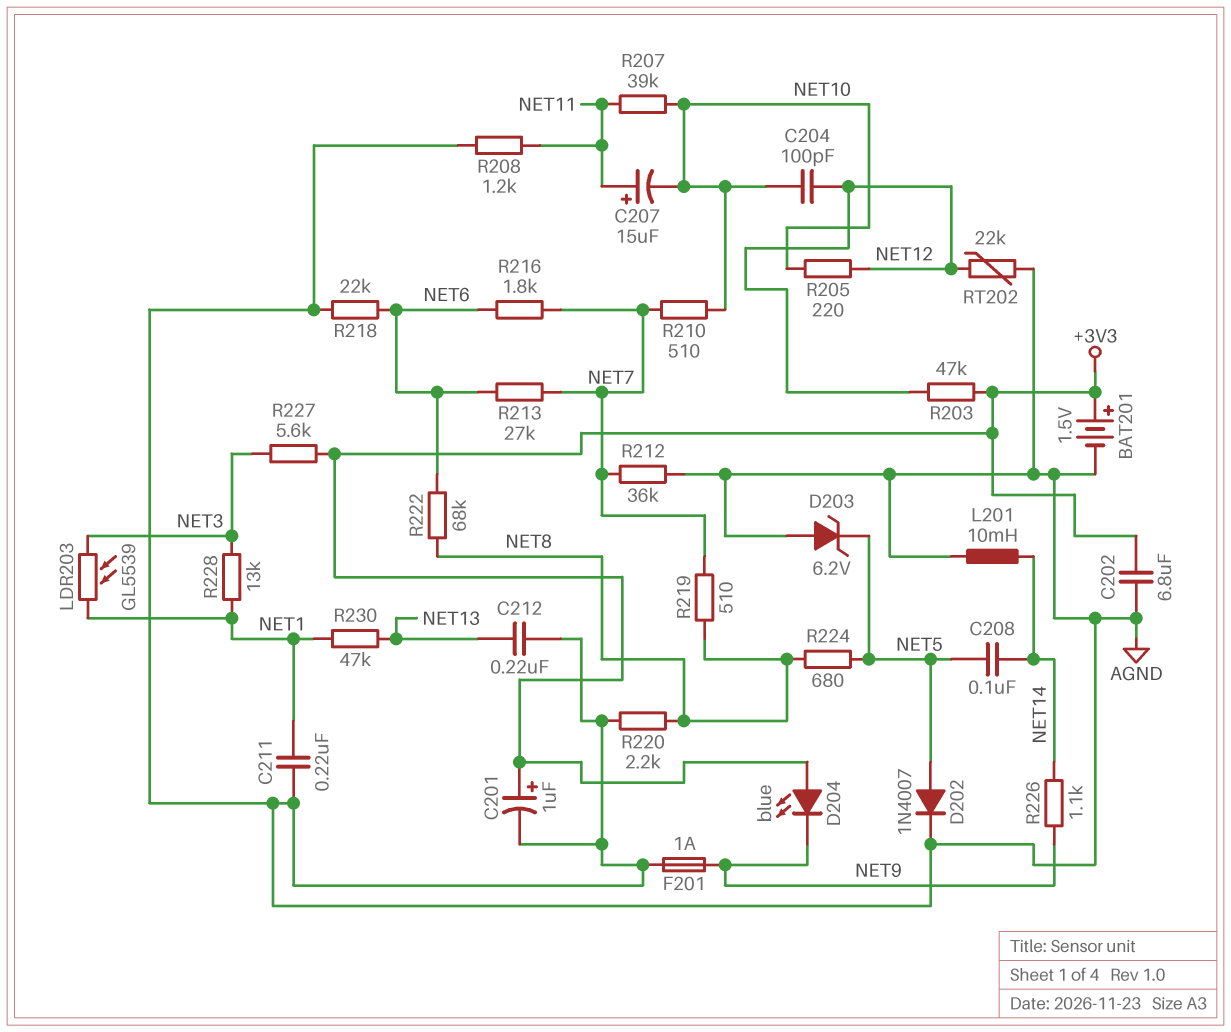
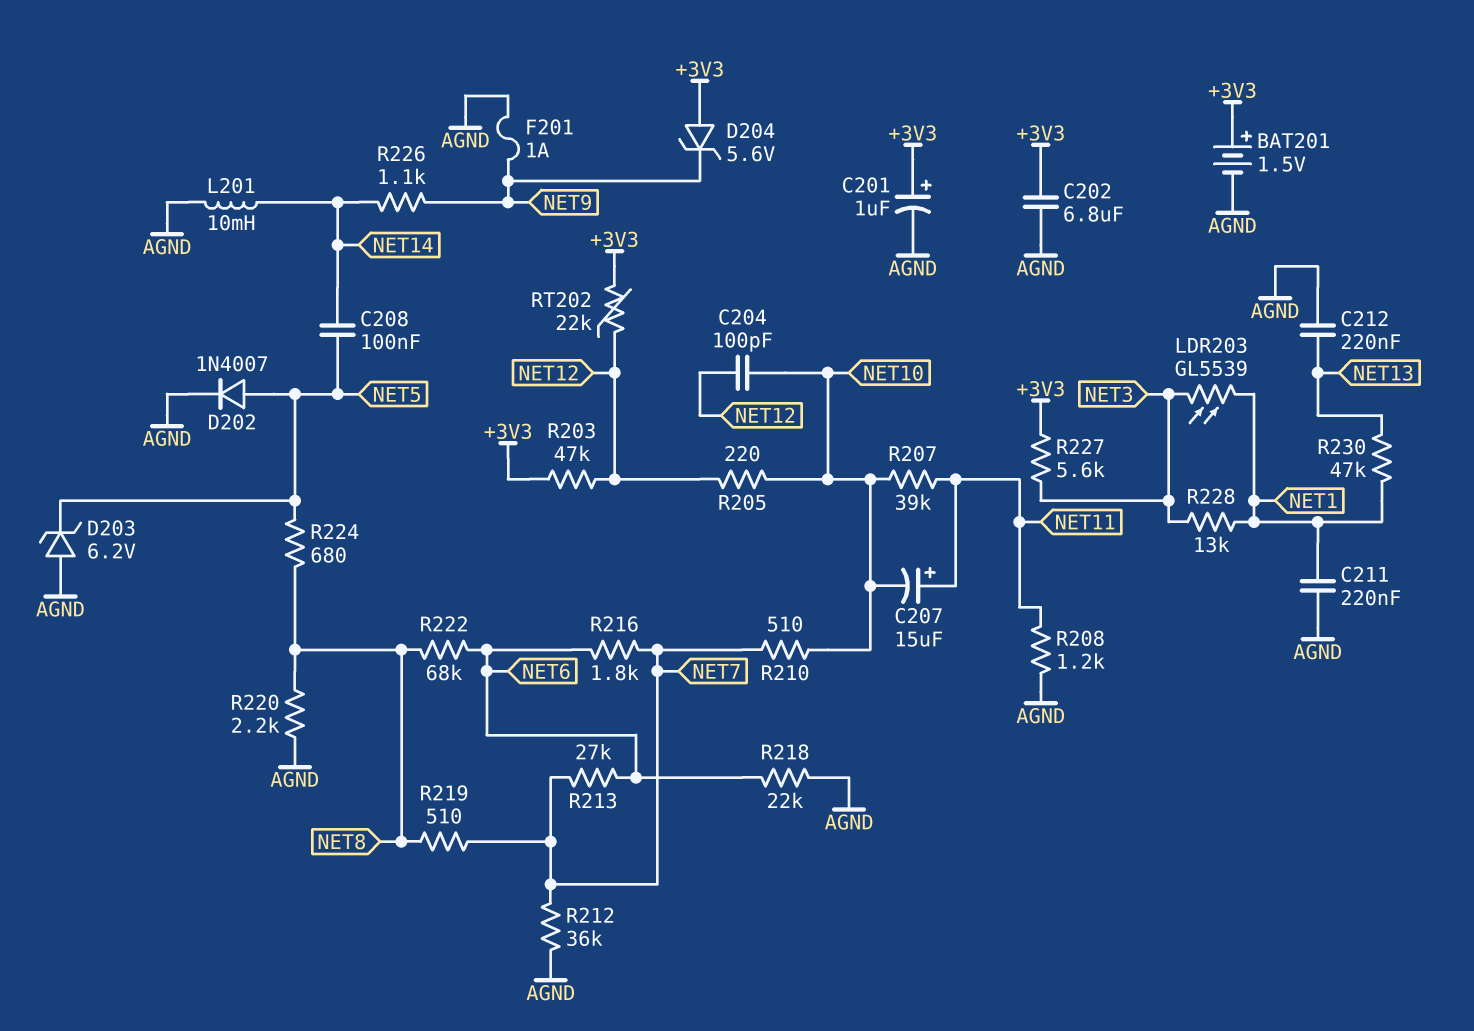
D204: LED blue (A +3V3, K NET9) -> zener 5.6V (A +3V3, K NET9)
RT202: 22k (AGND, NET12) -> 22k (+3V3, NET12)

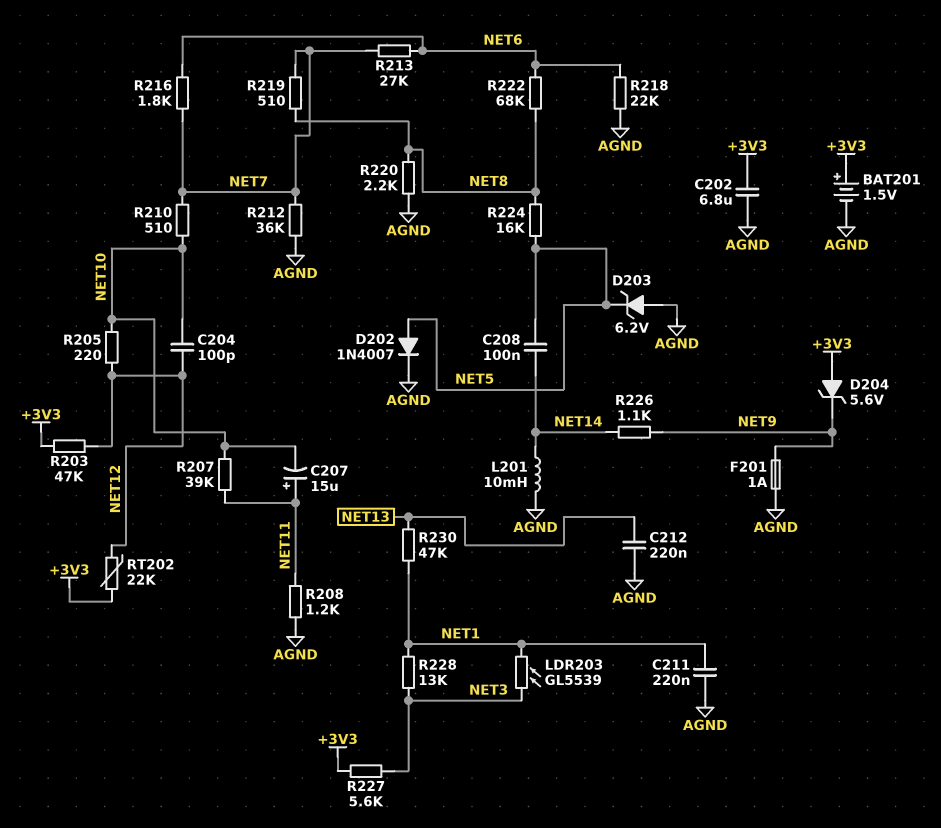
C201: 1uF (plus +3V3, minus AGND) -> none
R224: 680 (NET5, NET8) -> 16k (NET5, NET8)

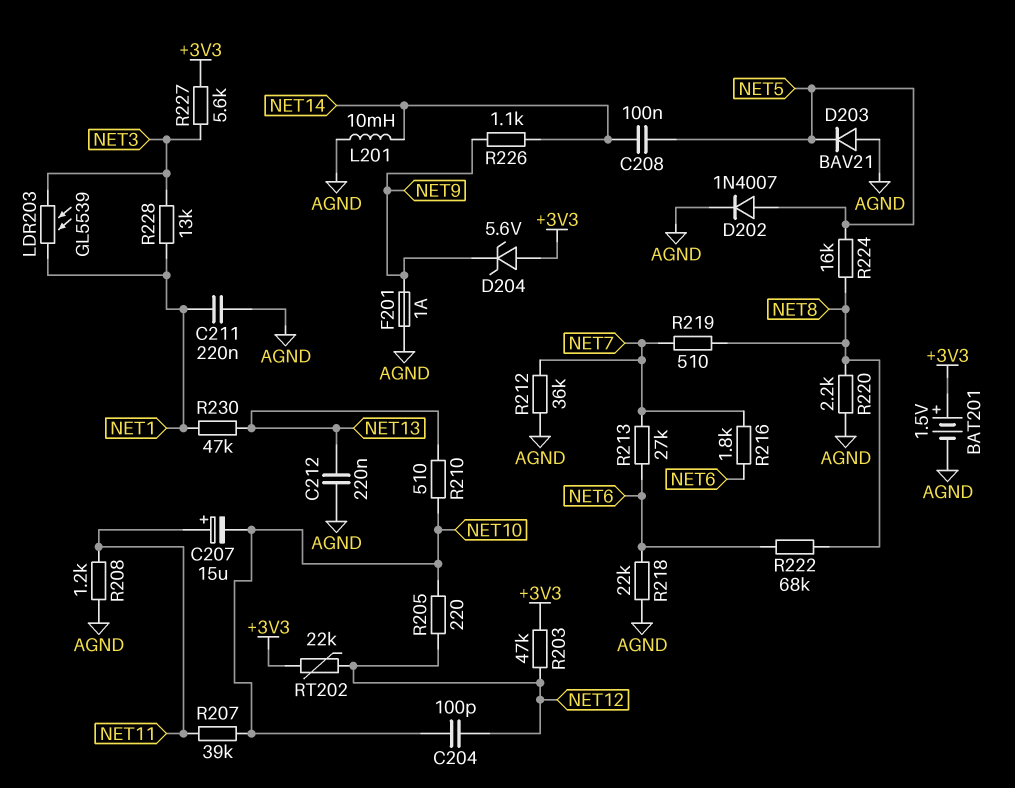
C202: 6.8uF (+3V3, AGND) -> none
D203: zener 6.2V (A AGND, K NET5) -> diode BAV21 (A AGND, K NET5)
R210: 510 (NET7, NET10) -> 510 (NET10, NET13)

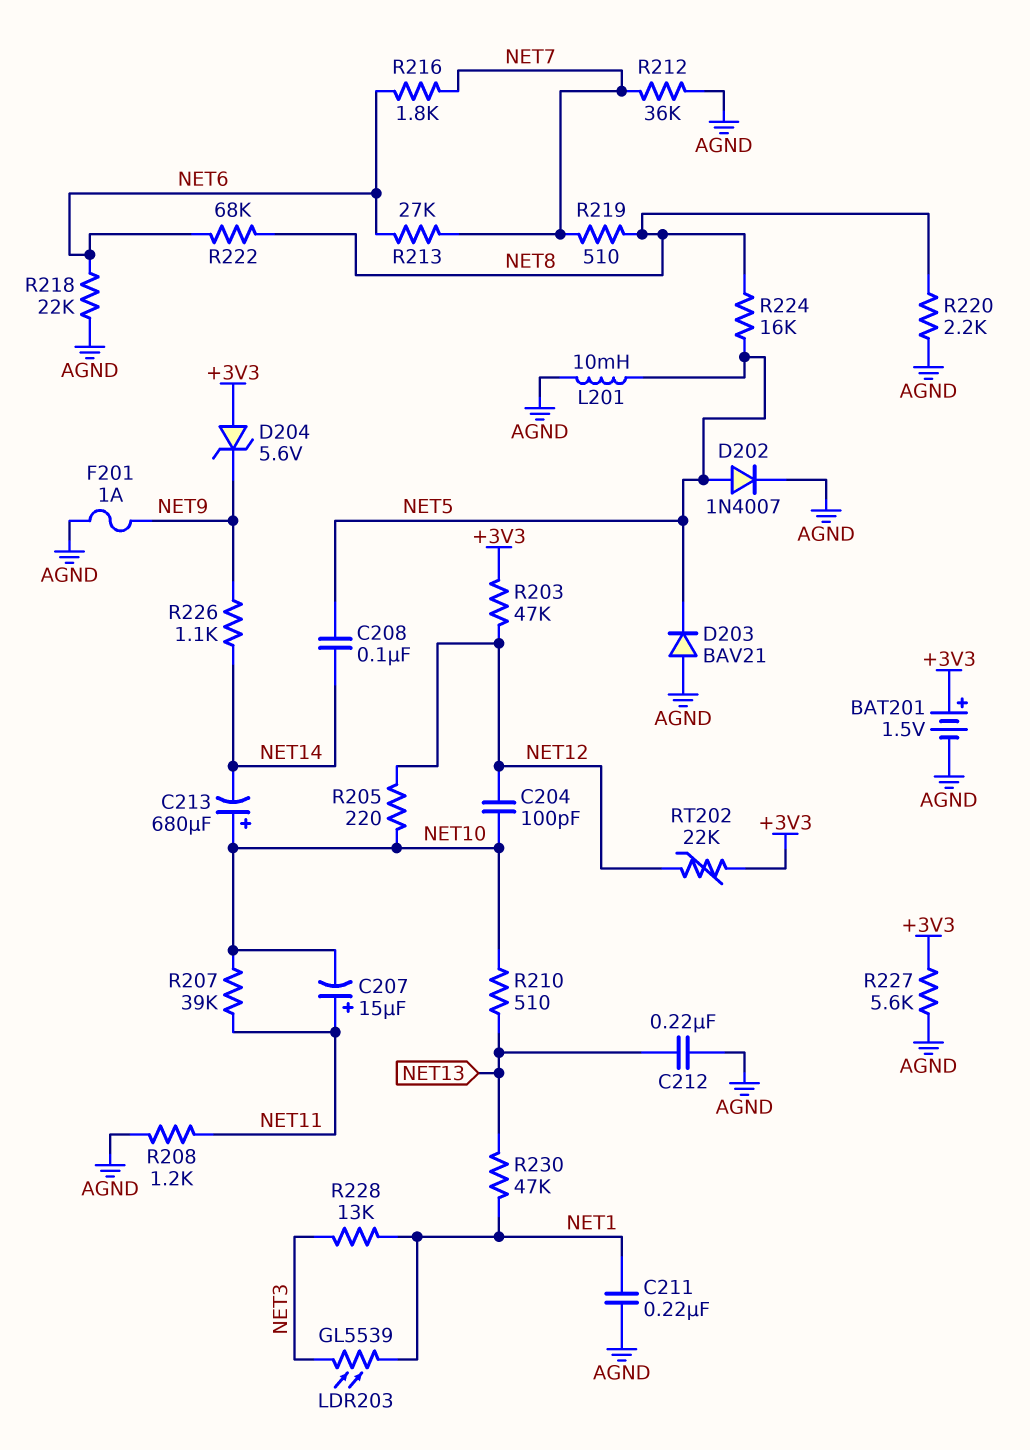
C213: none -> 680uF (plus NET10, minus NET14)
L201: 10mH (AGND, NET14) -> 10mH (AGND, NET5)
R227: 5.6k (+3V3, NET3) -> 5.6k (+3V3, AGND)

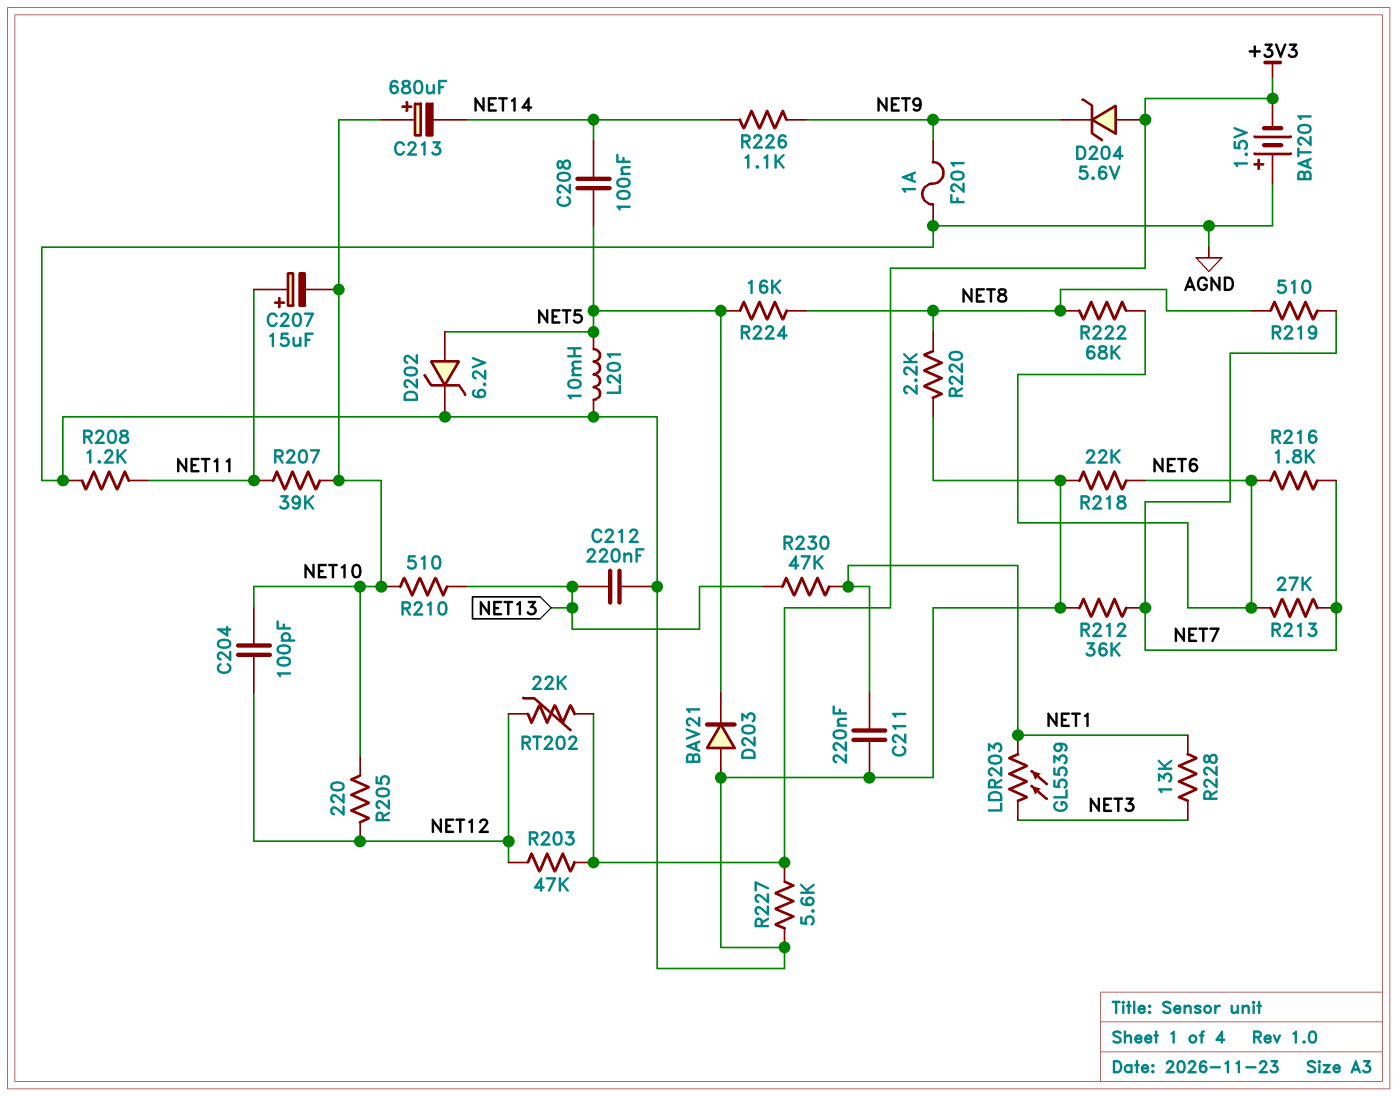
BAT201: 1.5V (plus +3V3, minus AGND) -> 1.5V (plus AGND, minus +3V3)
D202: diode 1N4007 (A NET5, K AGND) -> zener 6.2V (A NET5, K AGND)

